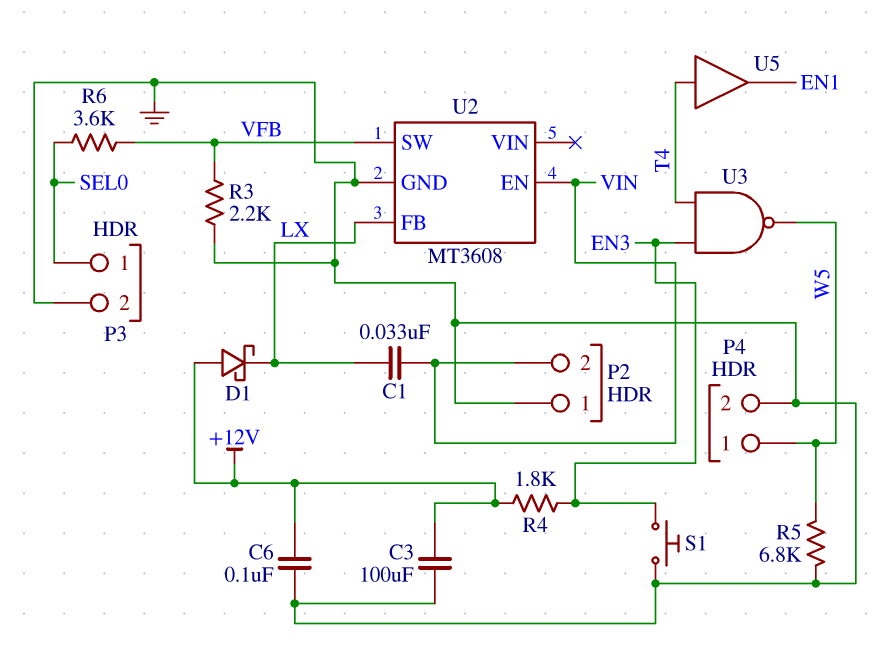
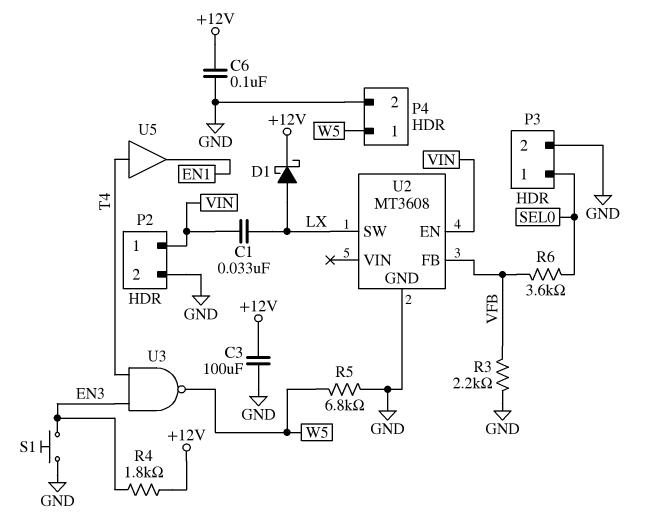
D1: schottky (A +12V, K LX) -> schottky (A LX, K +12V)
P2 pin 1: GND -> VIN
P2 pin 2: VIN -> GND
U2 pin FB: LX -> VFB
U2 pin SW: VFB -> LX

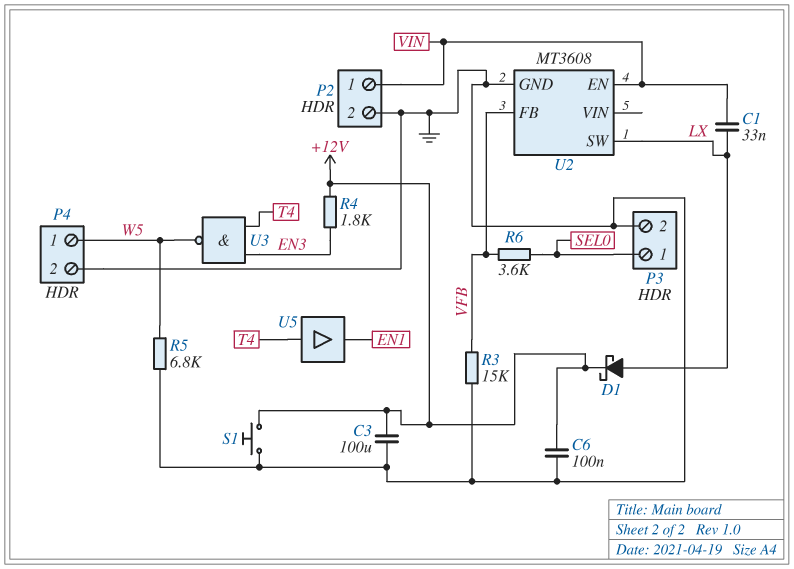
R3: 2.2k (GND, VFB) -> 15k (GND, VFB)
S1: button (EN3, GND) -> button (+12V, GND)

